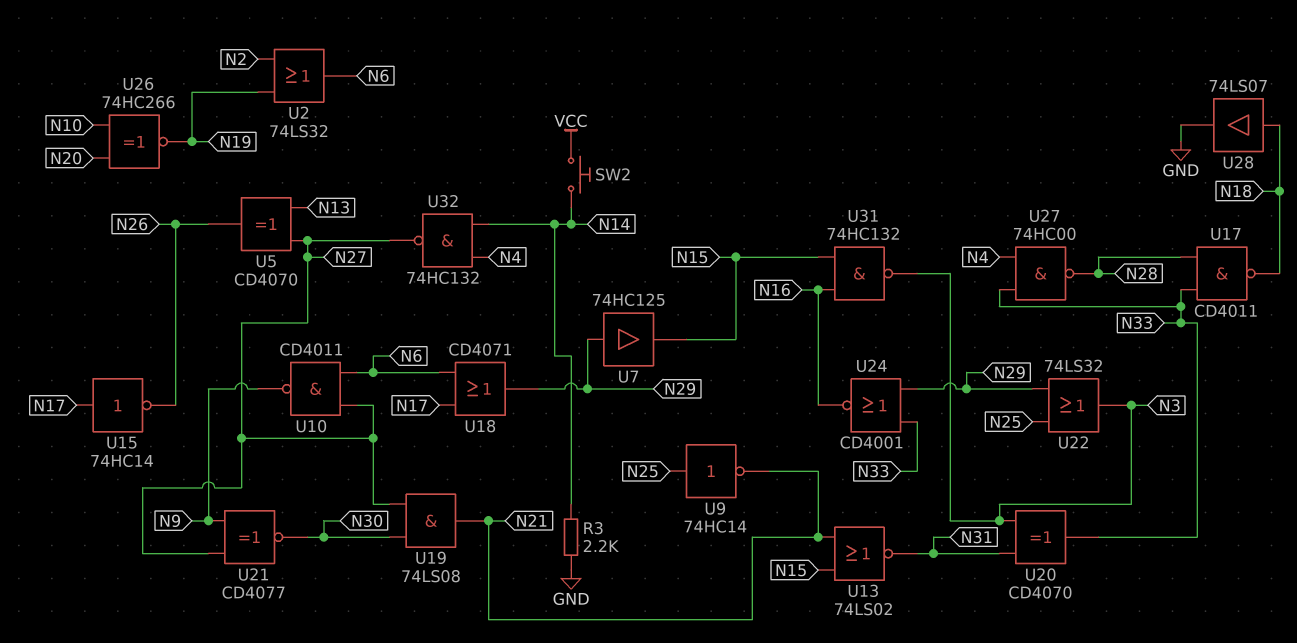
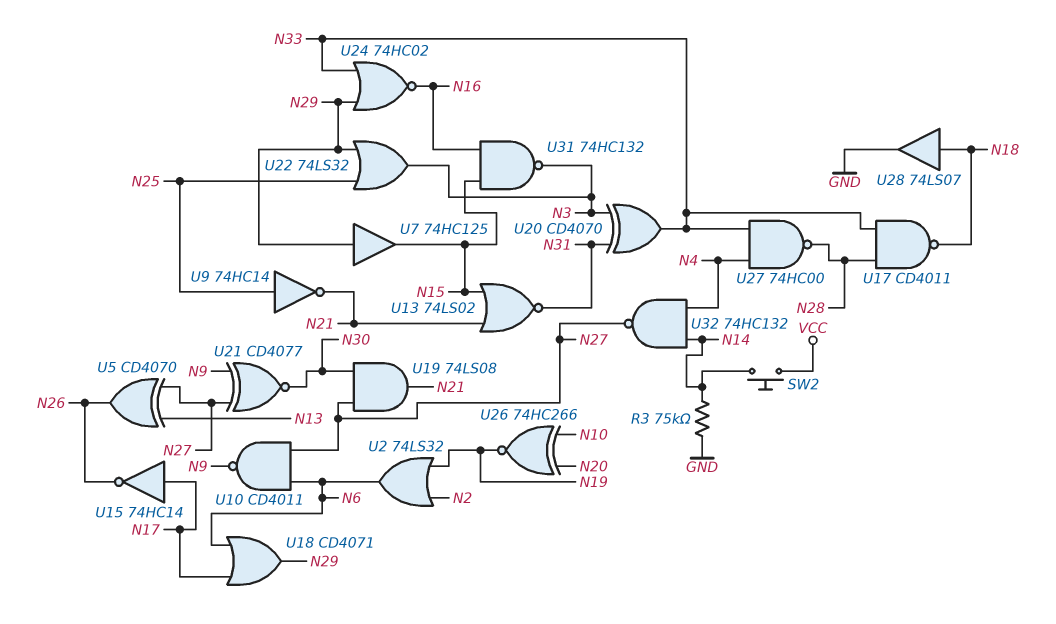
R3: 2.2k (GND, N14) -> 75k (GND, N14)
U24: NOR CD4001 (in N29, in N33, out N16) -> NOR 74HC02 (in N29, in N33, out N16)

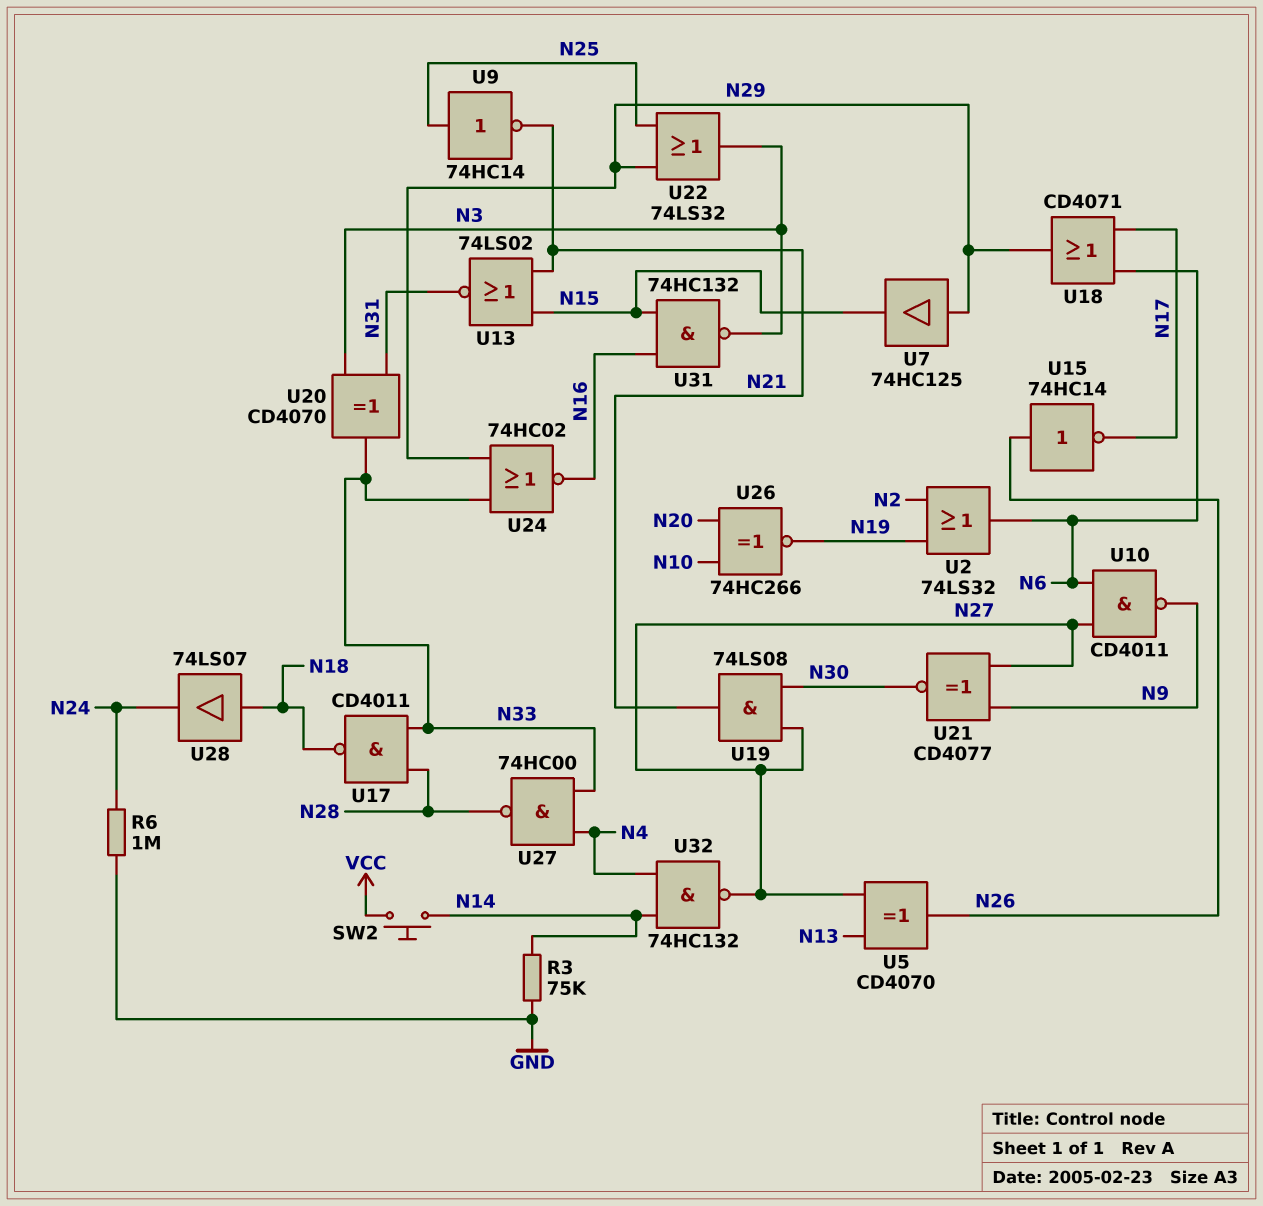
R6: none -> 1M (GND, N24)
U15: NOT 74HC14 (in N17, out N26) -> NOT 74HC14 (in N26, out N17)
U28: buffer 74LS07 (in N18, out GND) -> buffer 74LS07 (in N18, out N24)

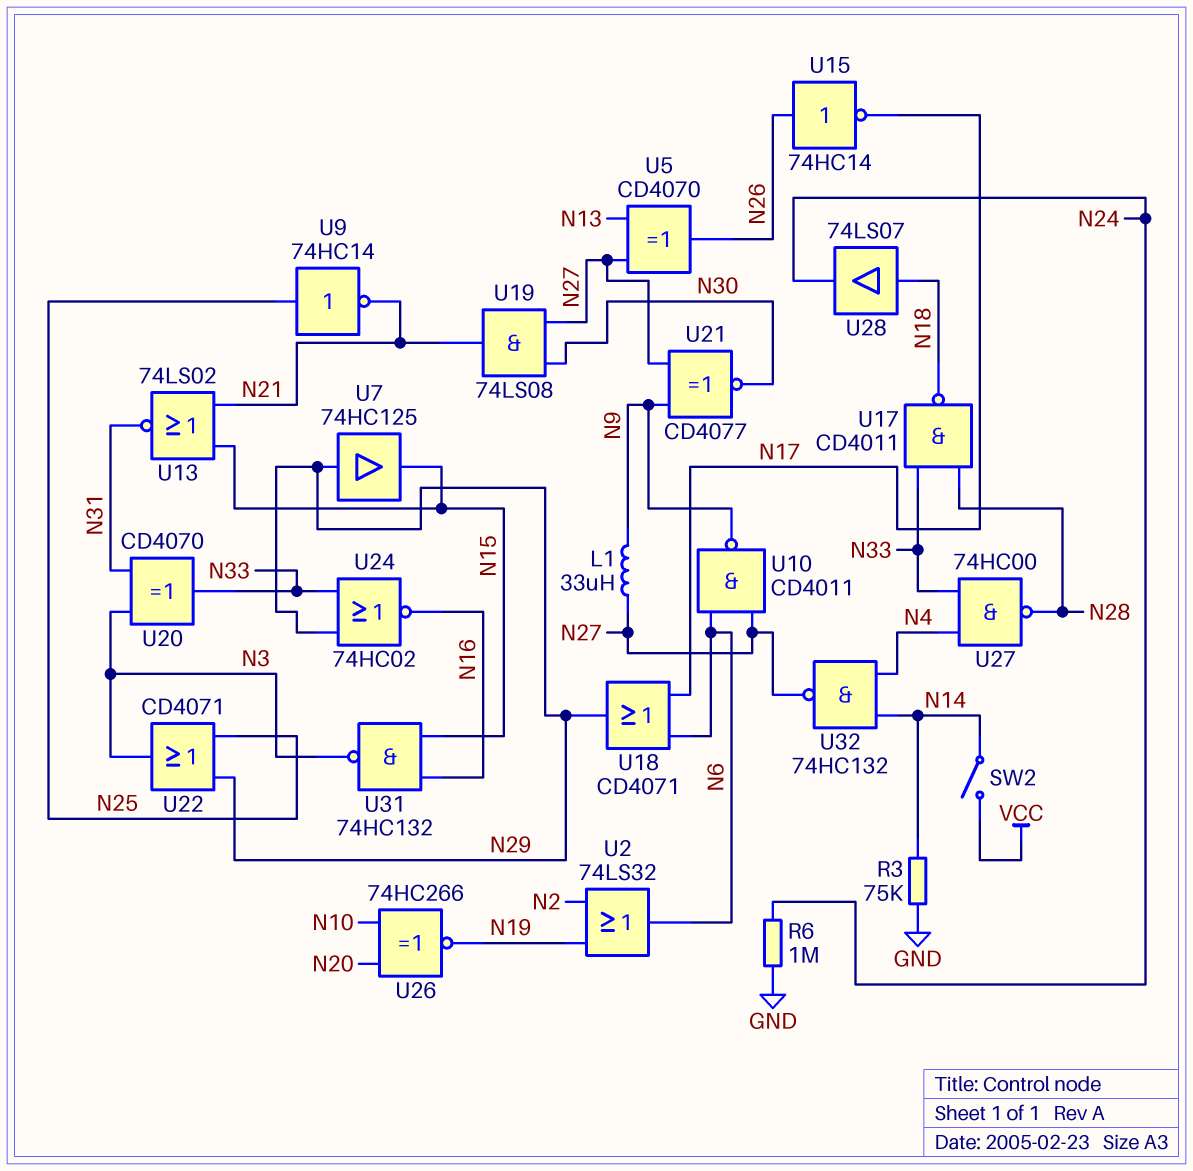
L1: none -> 33uH (N9, N27)
SW2: button (N14, VCC) -> switch (N14, VCC)
U22: OR 74LS32 (in N25, in N29, out N3) -> OR CD4071 (in N25, in N29, out N3)

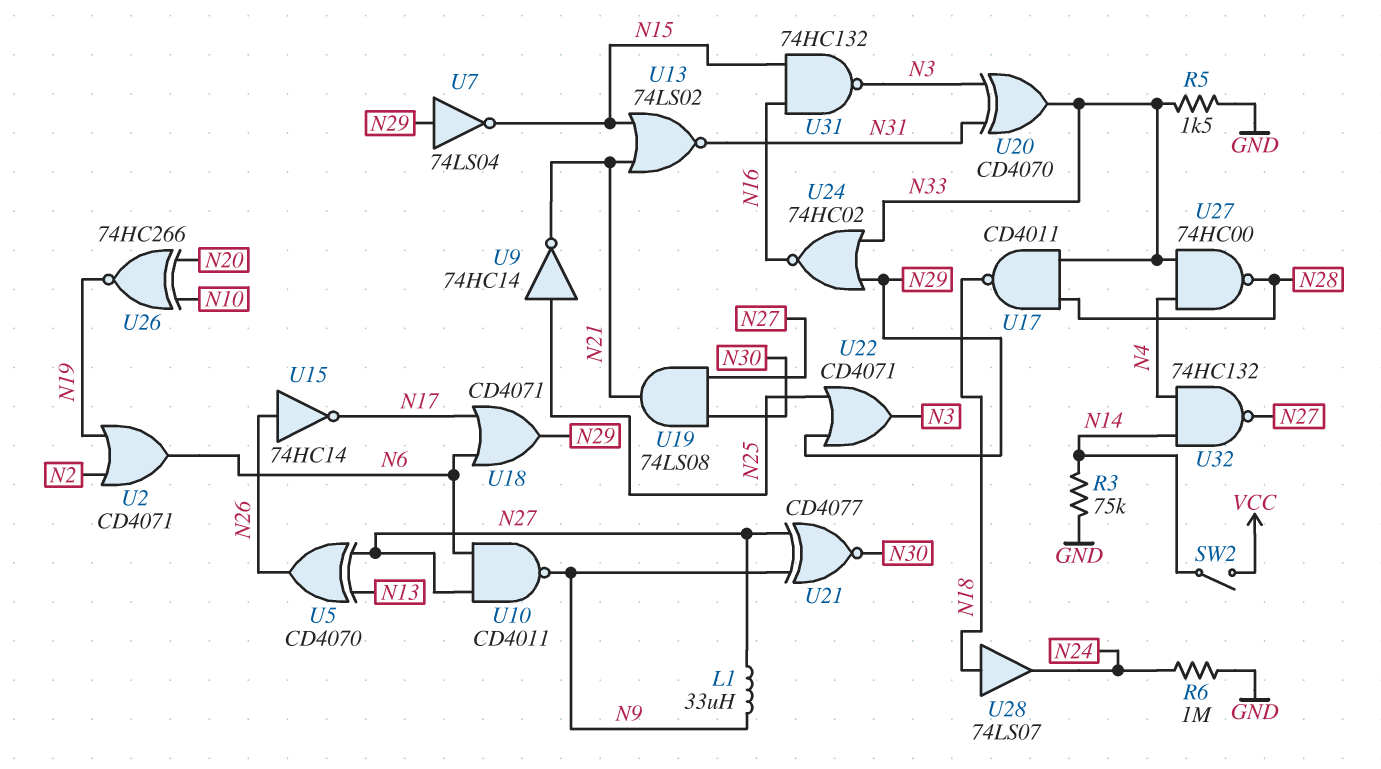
R5: none -> 1.5k (GND, N33)
U2: OR 74LS32 (in N2, in N19, out N6) -> OR CD4071 (in N2, in N19, out N6)
U7: buffer 74HC125 (in N29, out N15) -> NOT 74LS04 (in N29, out N15)

